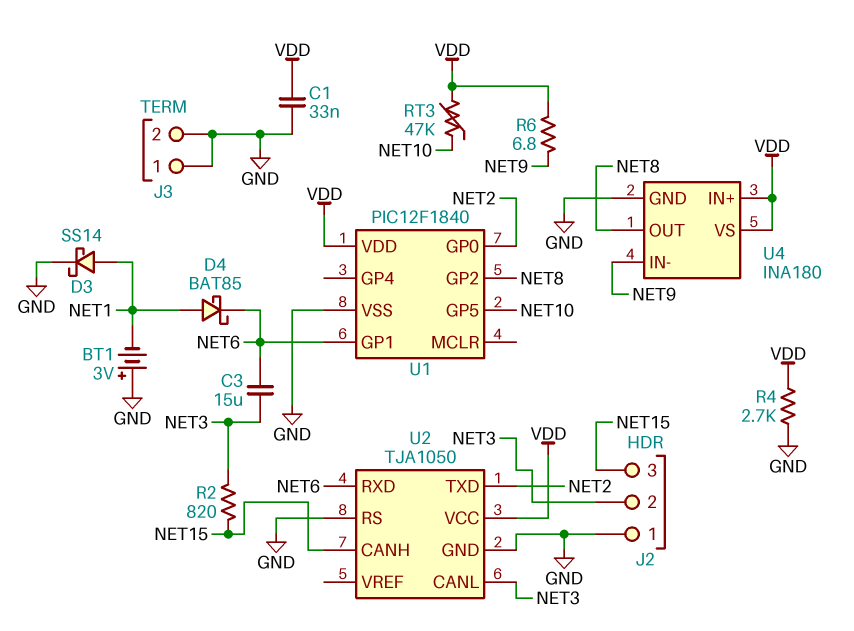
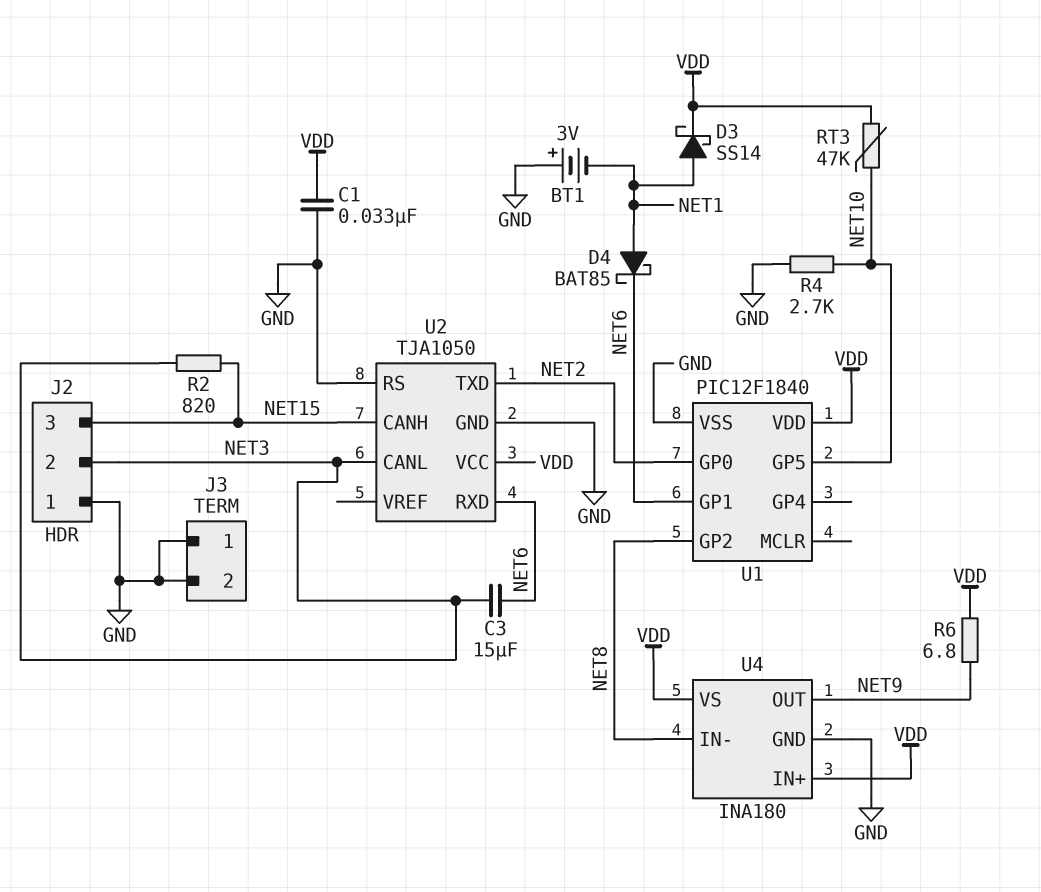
D3: schottky SS14 (A NET1, K GND) -> schottky SS14 (A NET1, K VDD)
R4: 2.7k (GND, VDD) -> 2.7k (GND, NET10)
U4 pin IN-: NET9 -> NET8
U4 pin OUT: NET8 -> NET9

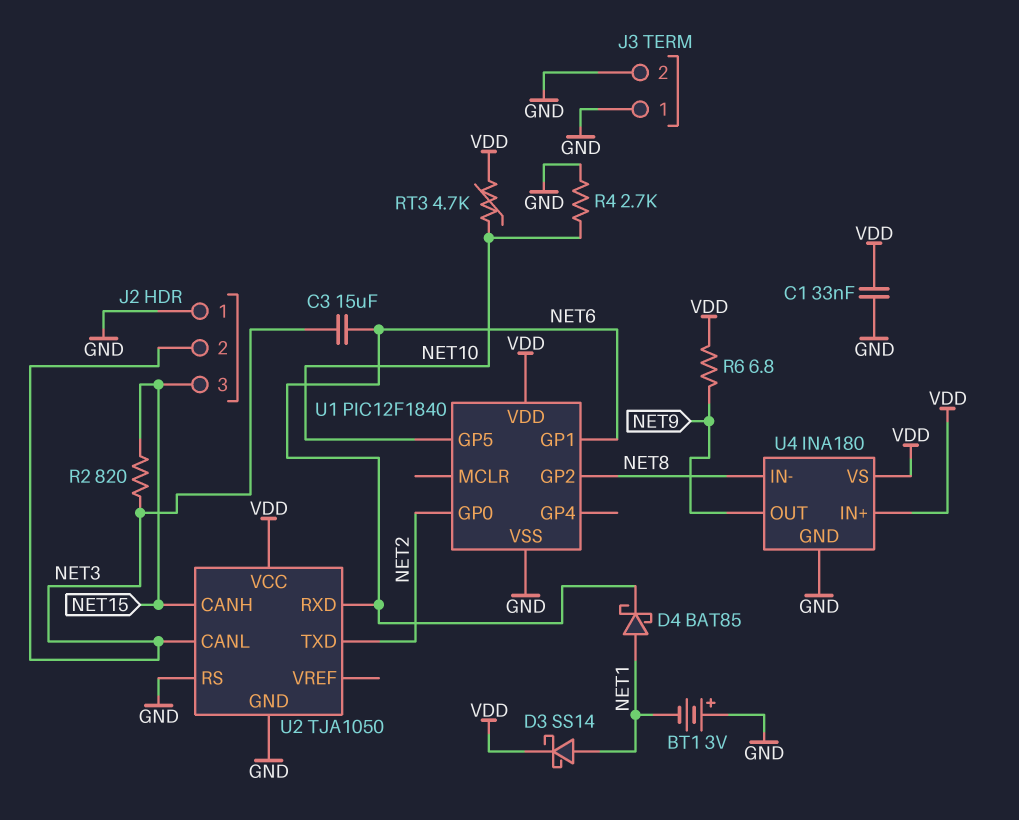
RT3: 47k (NET10, VDD) -> 4.7k (NET10, VDD)

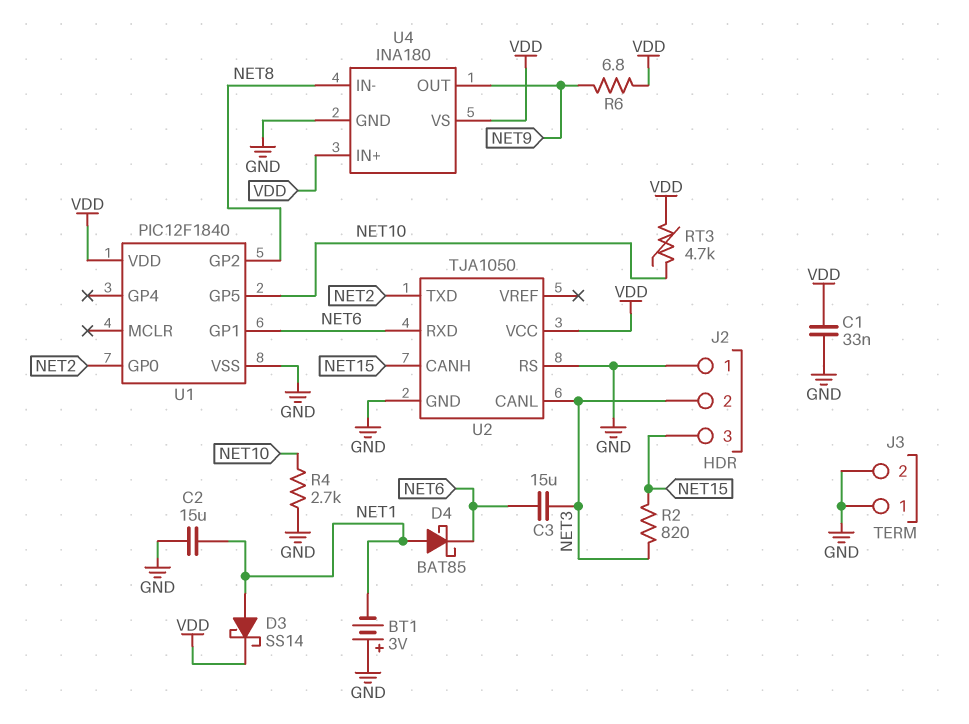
C2: none -> 15uF (GND, NET1)

